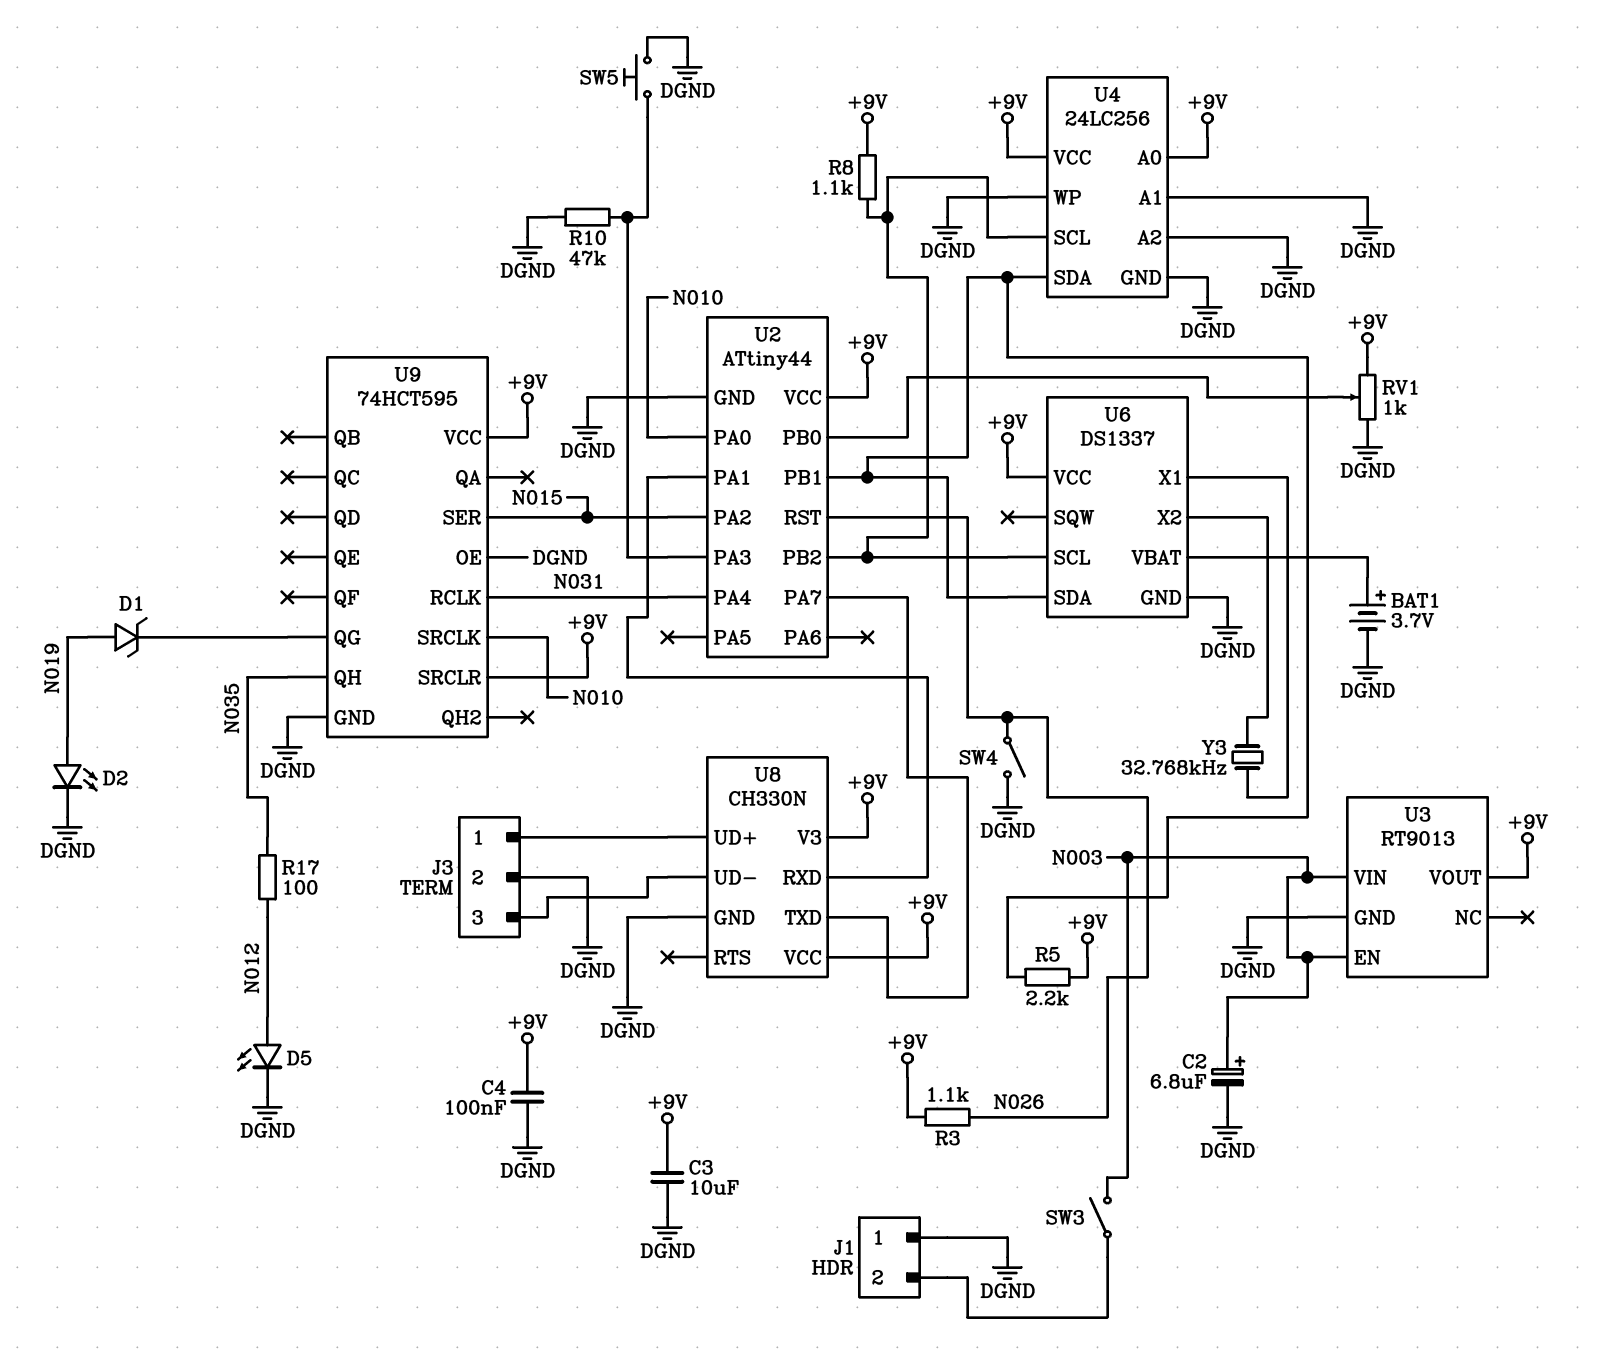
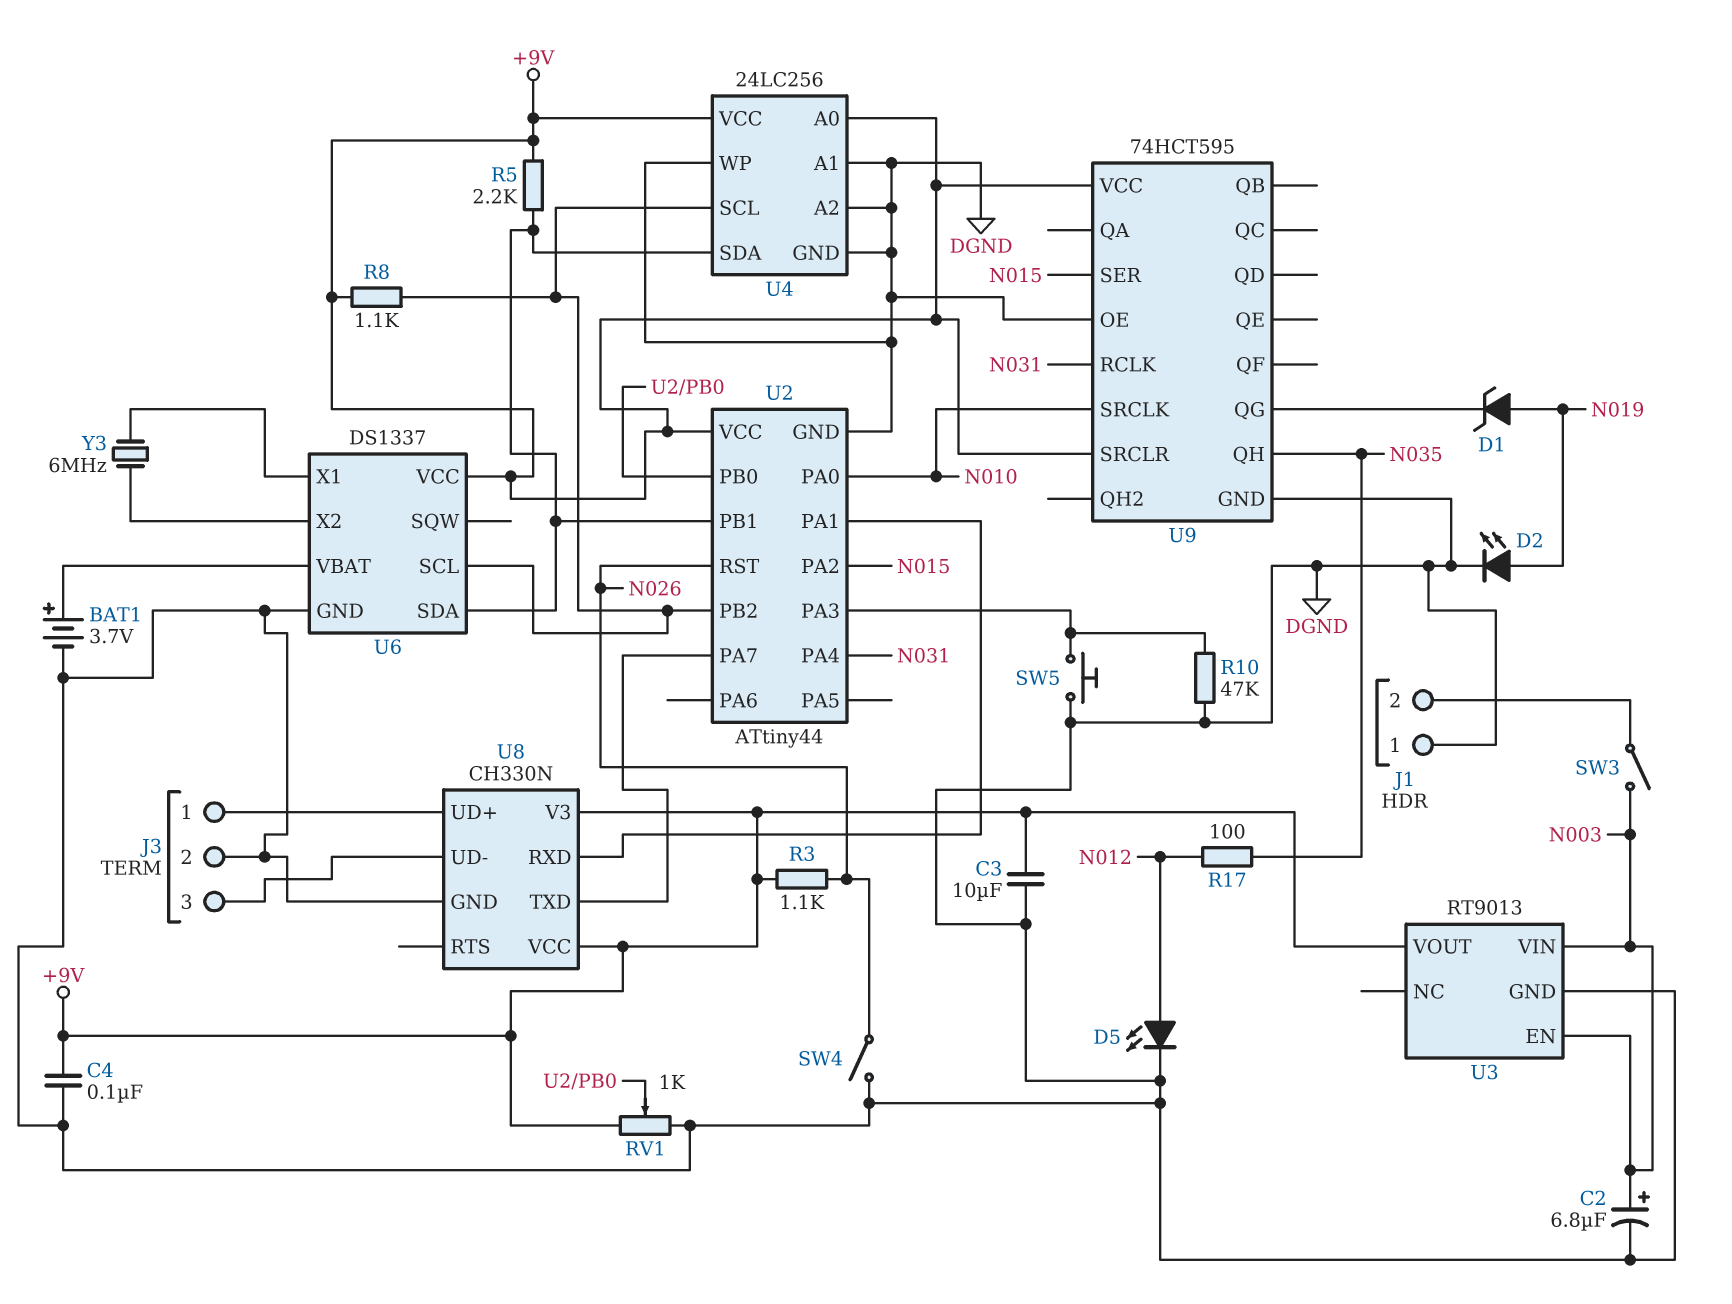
Y3: 32.768kHz (U6/X1, U6/X2) -> 6MHz (U6/X1, U6/X2)

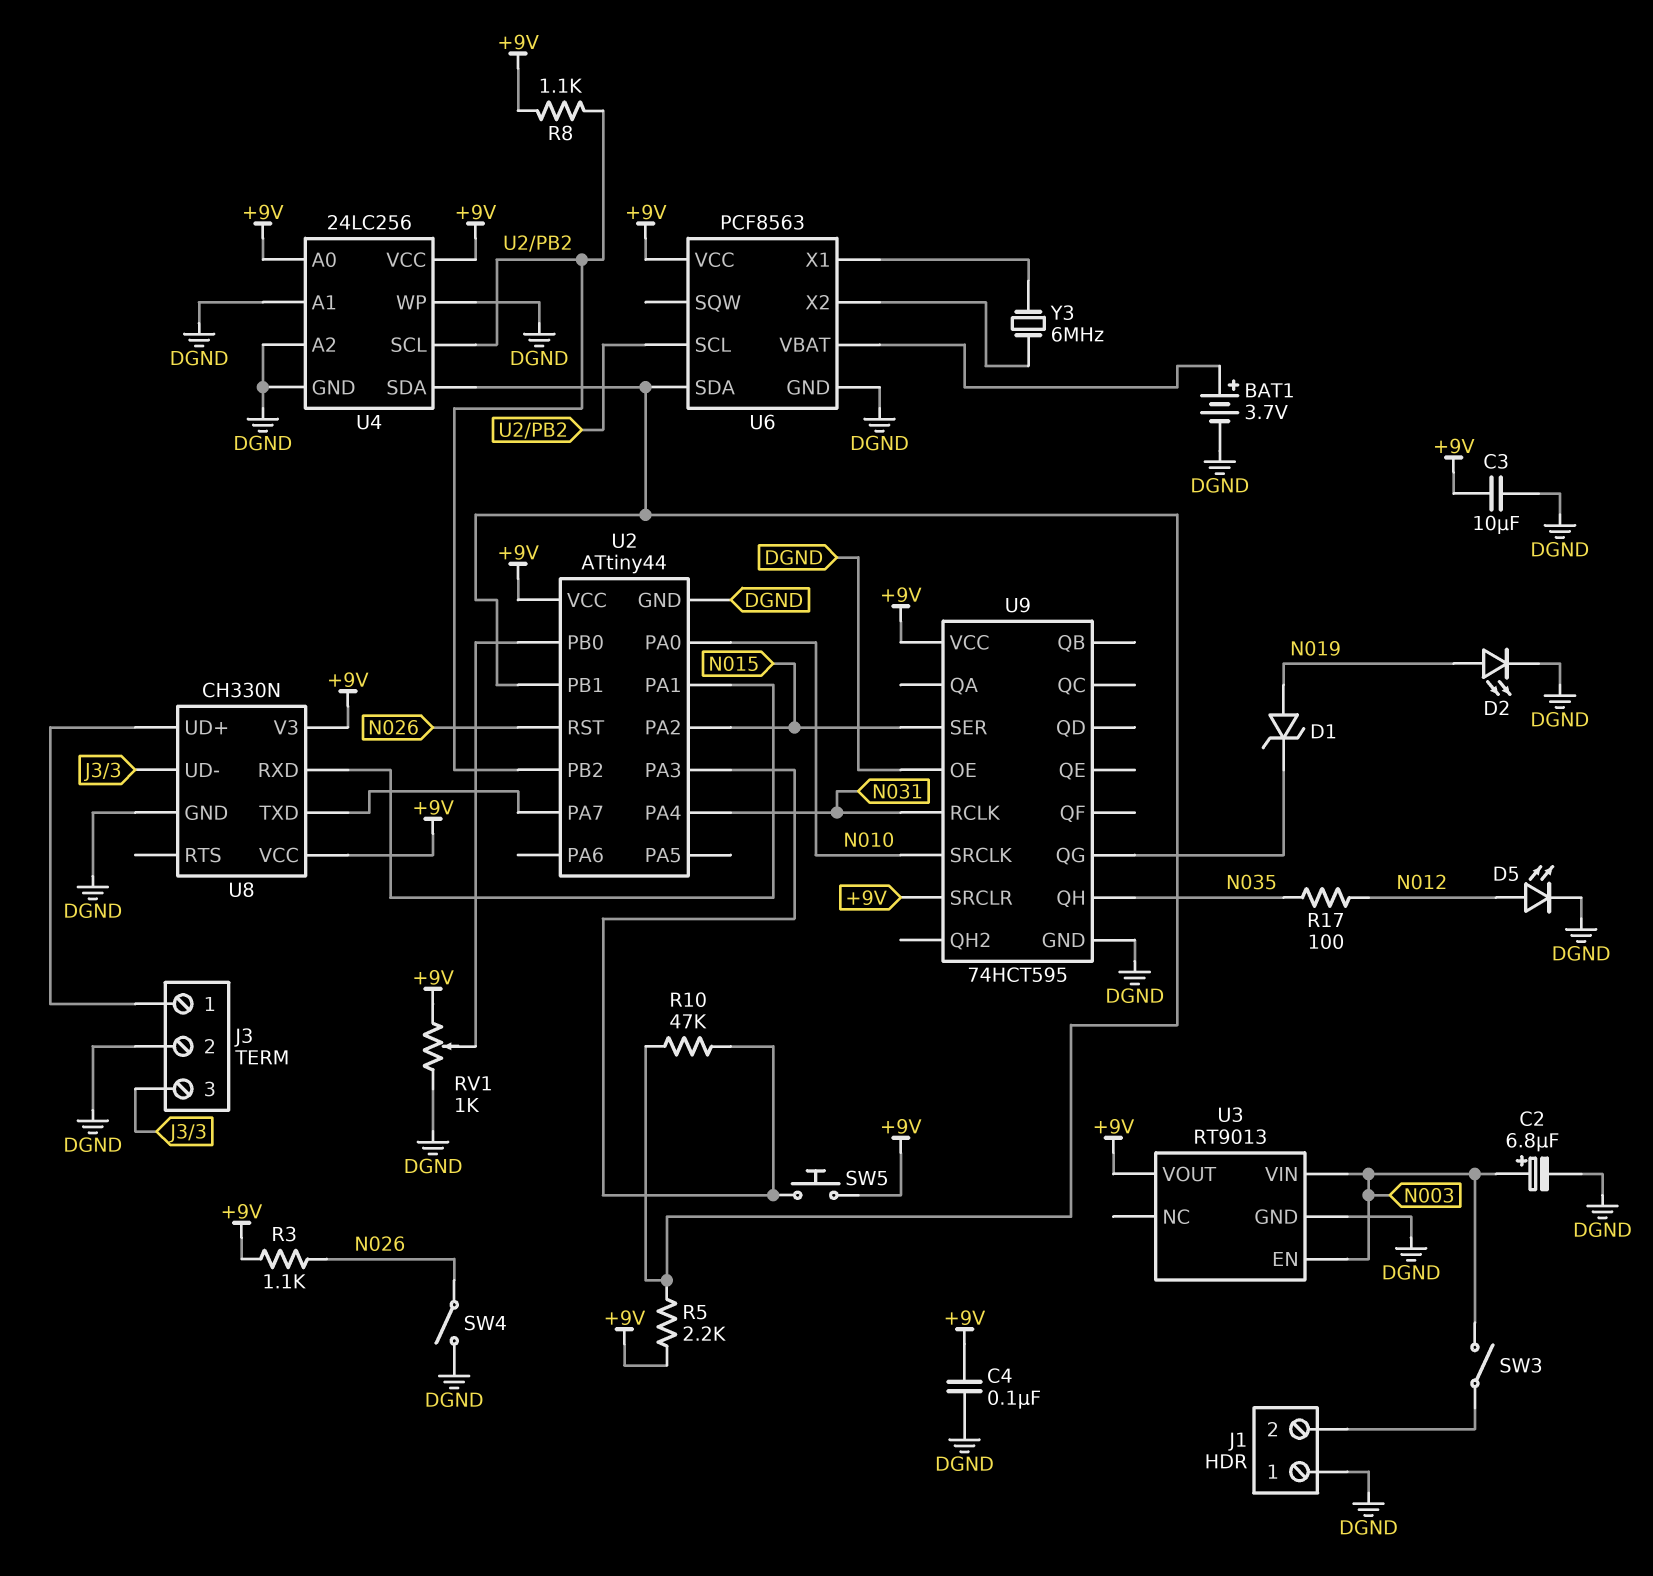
R10: 47k (DGND, U2/PA3) -> 47k (U2/PA3, U2/PB1)
SW5: button (DGND, U2/PA3) -> button (+9V, U2/PA3)
U6: DS1337 -> PCF8563

